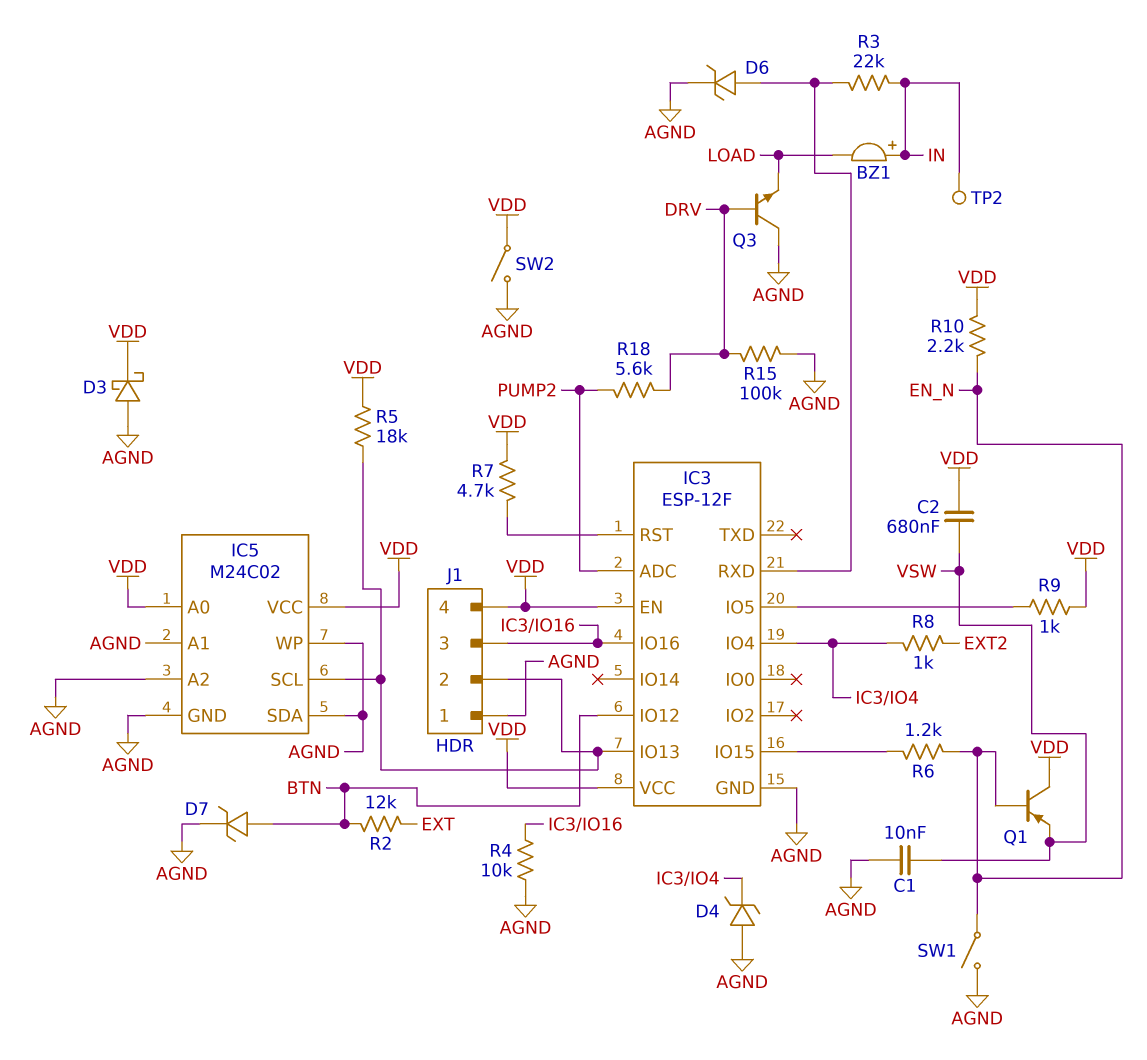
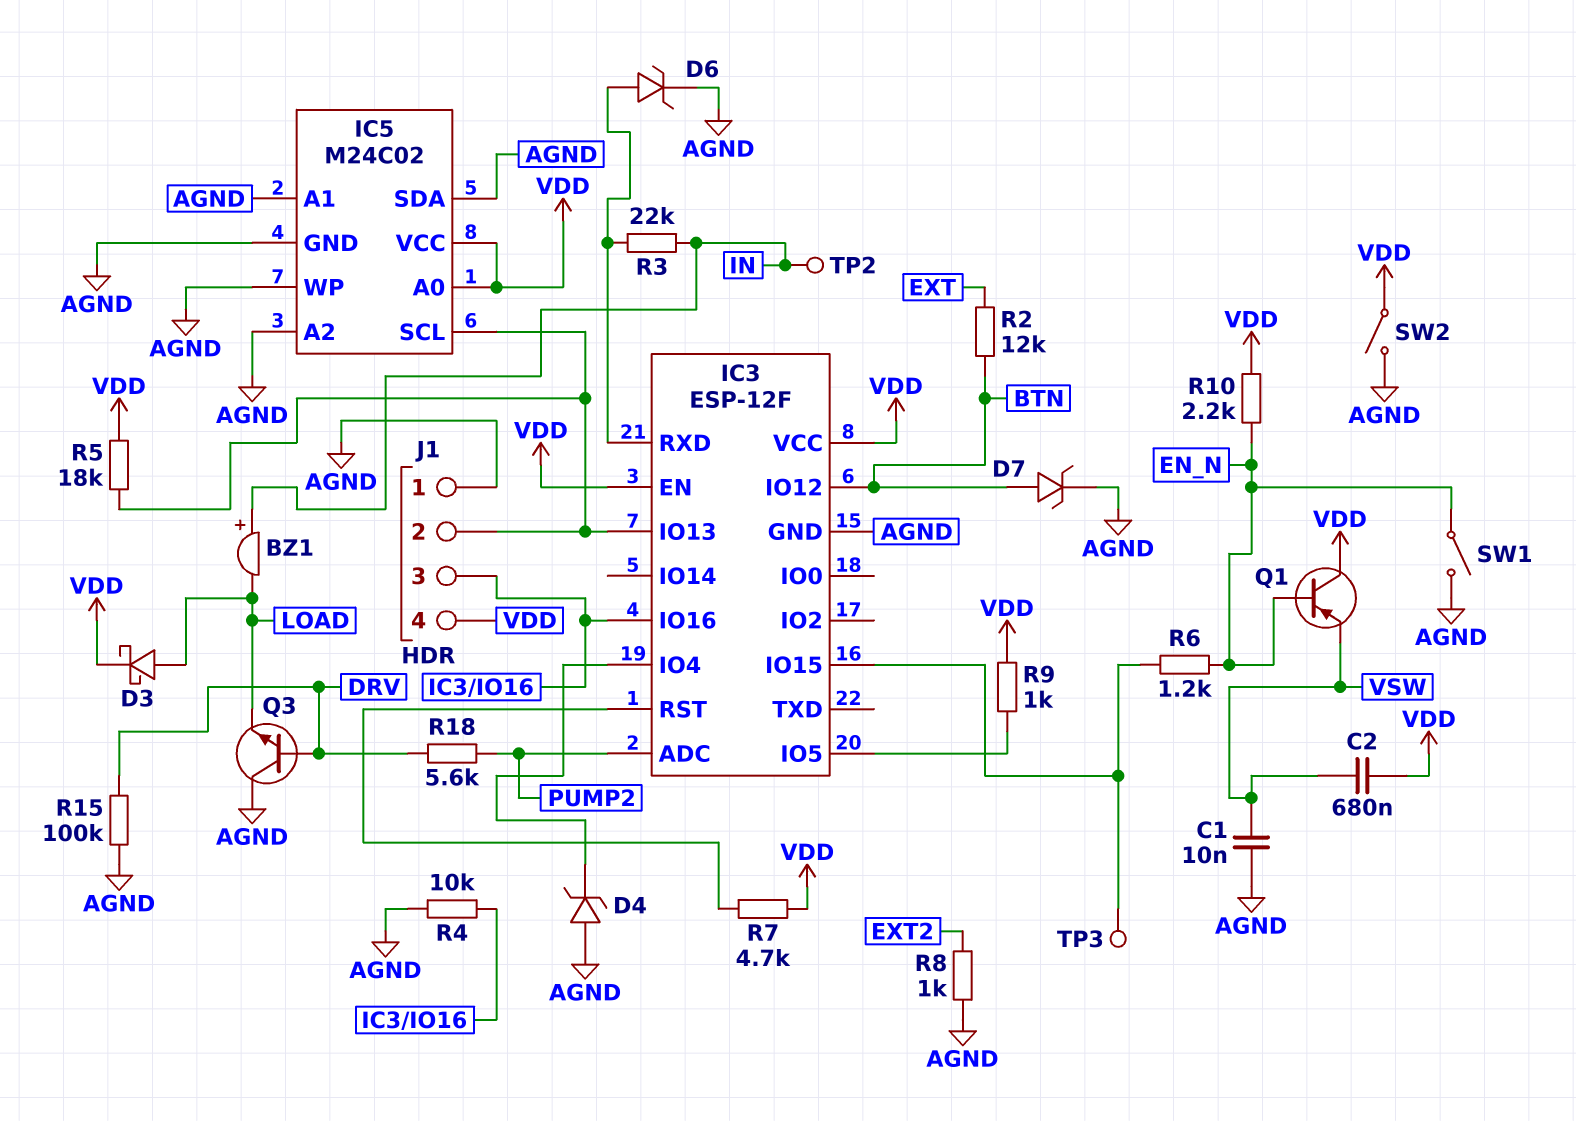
D3: schottky (A AGND, K VDD) -> schottky (A LOAD, K VDD)
R8: 1k (EXT2, IC3/IO4) -> 1k (AGND, EXT2)
TP3: none -> test point (IC3/IO15)

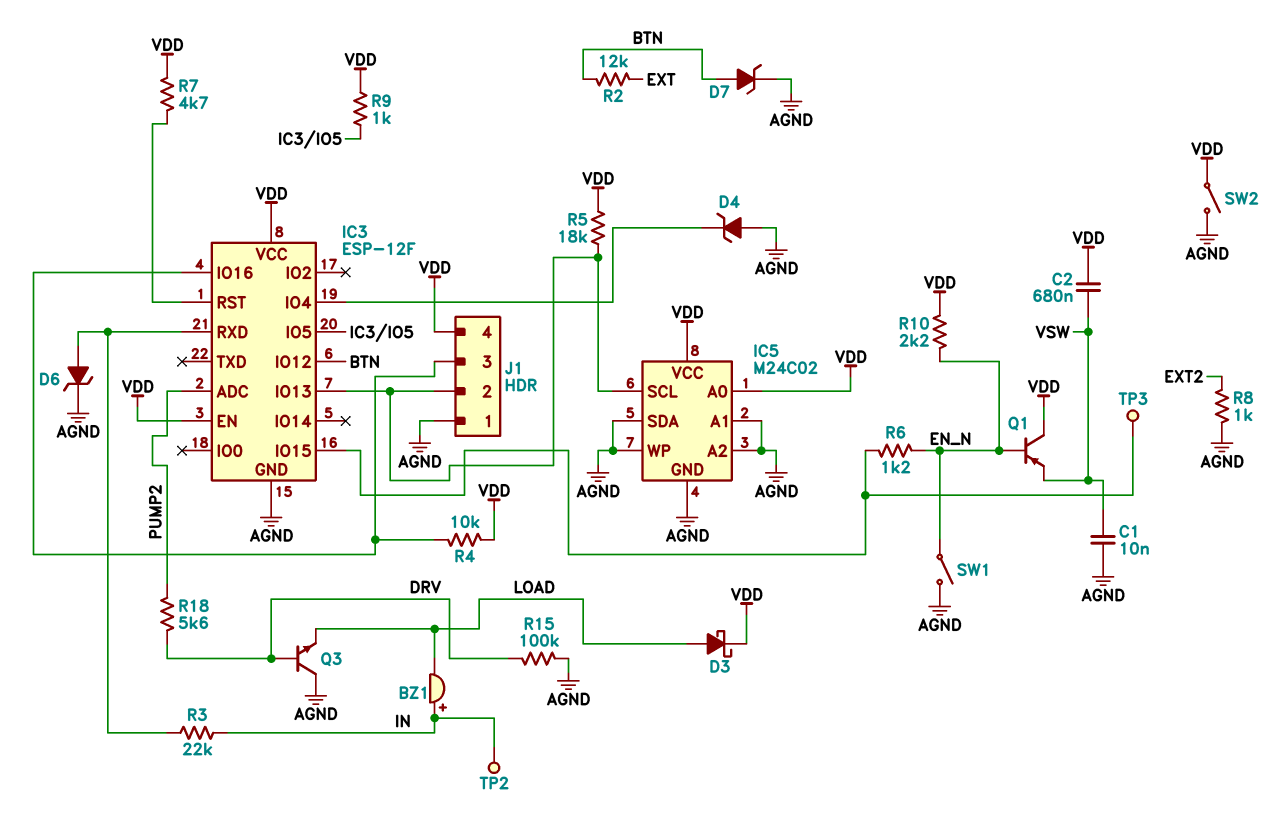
R4: 10k (AGND, IC3/IO16) -> 10k (IC3/IO16, VDD)

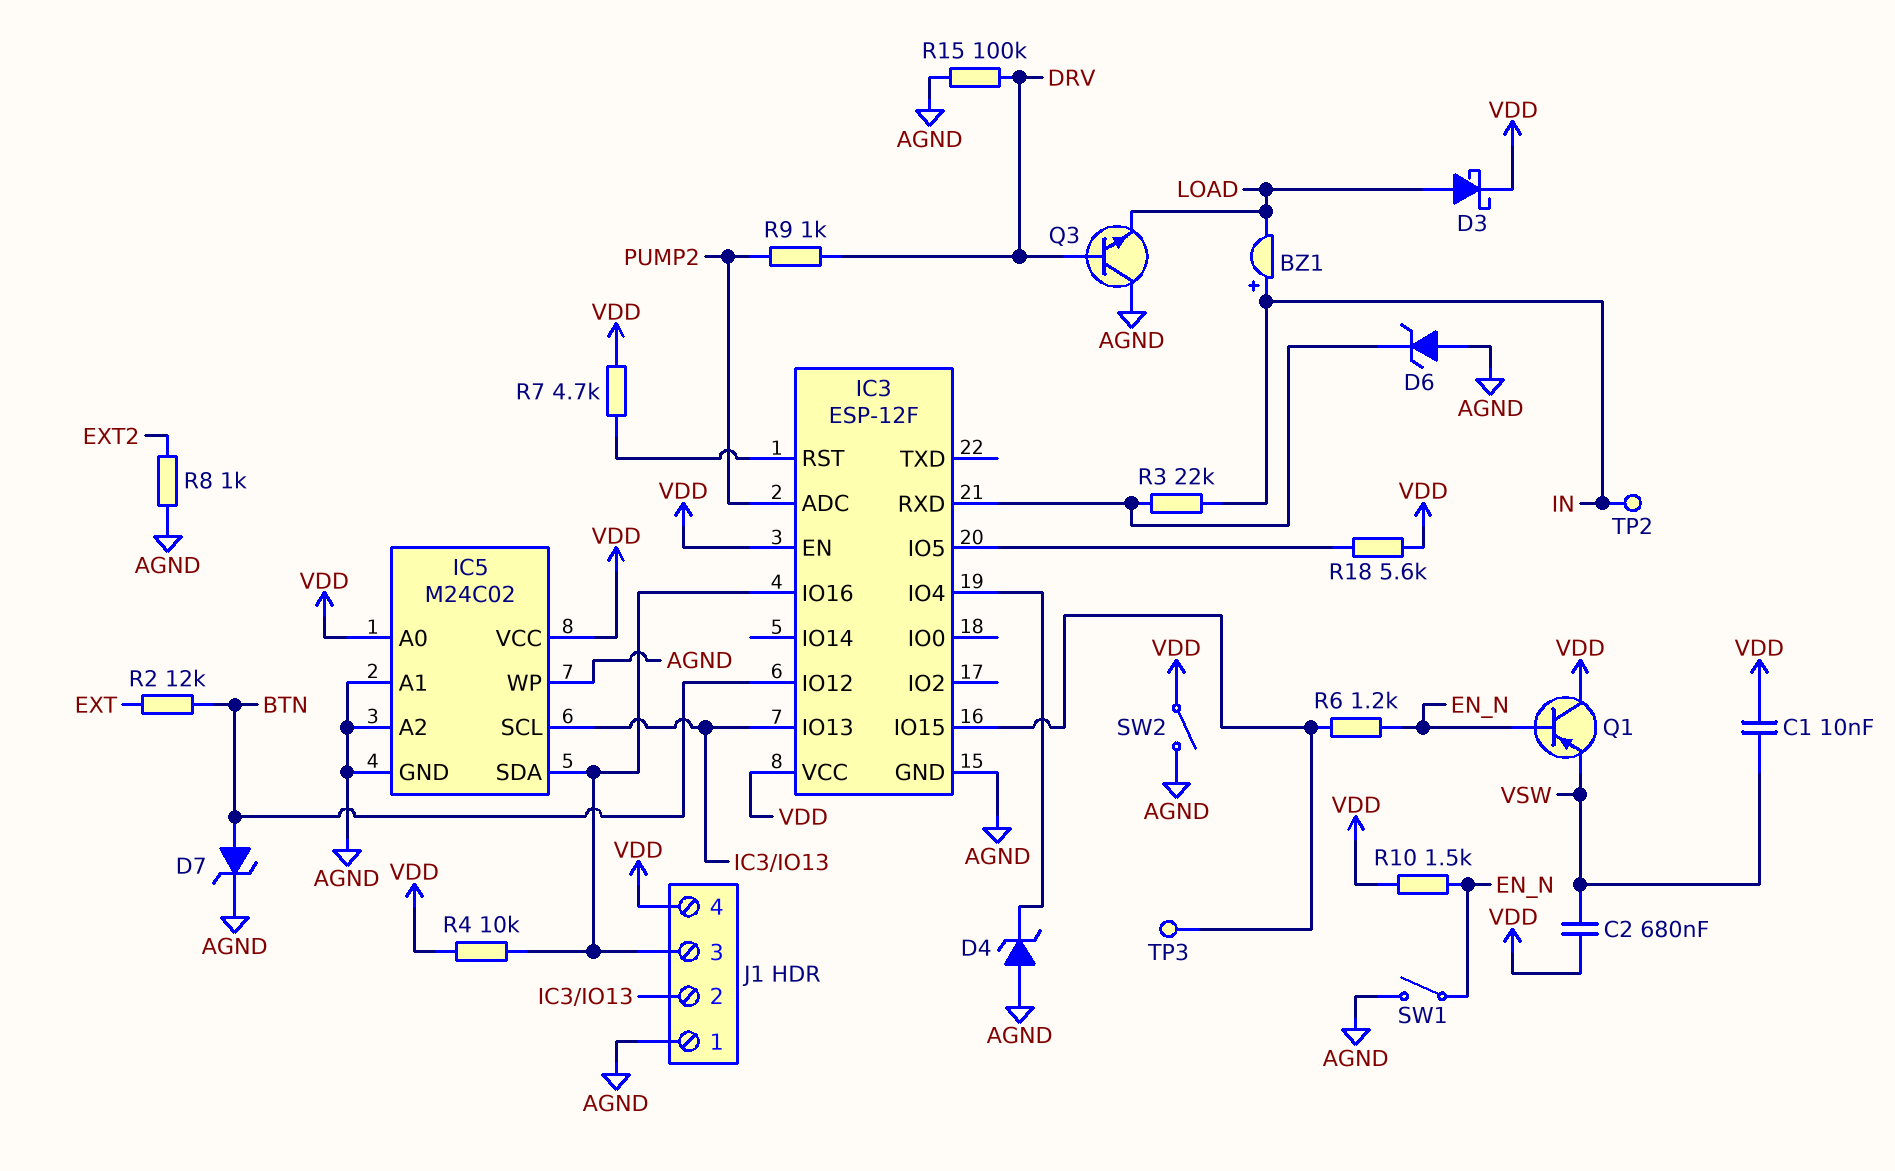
C1: 10nF (AGND, VSW) -> 10nF (VDD, VSW)
D6: zener (A IC3/RXD, K AGND) -> zener (A AGND, K IC3/RXD)
IC5 pin SDA: AGND -> IC3/IO16
R5: 18k (IC3/IO13, VDD) -> none
R9: 1k (IC3/IO5, VDD) -> 1k (DRV, PUMP2)
R10: 2.2k (EN_N, VDD) -> 1.5k (EN_N, VDD)
R18: 5.6k (DRV, PUMP2) -> 5.6k (IC3/IO5, VDD)

